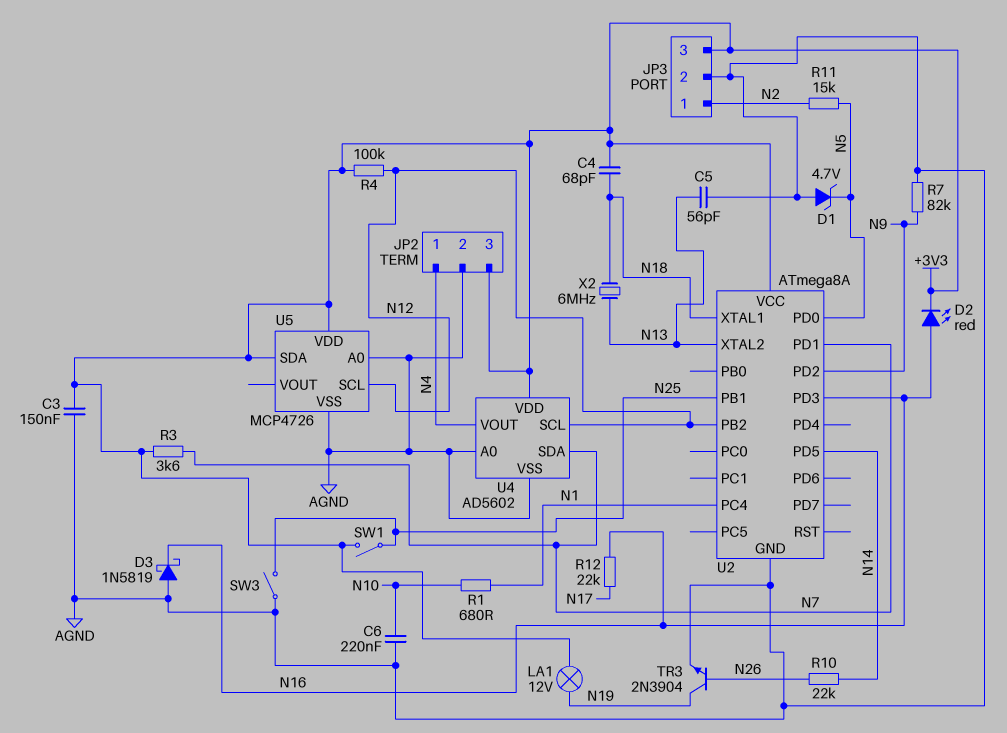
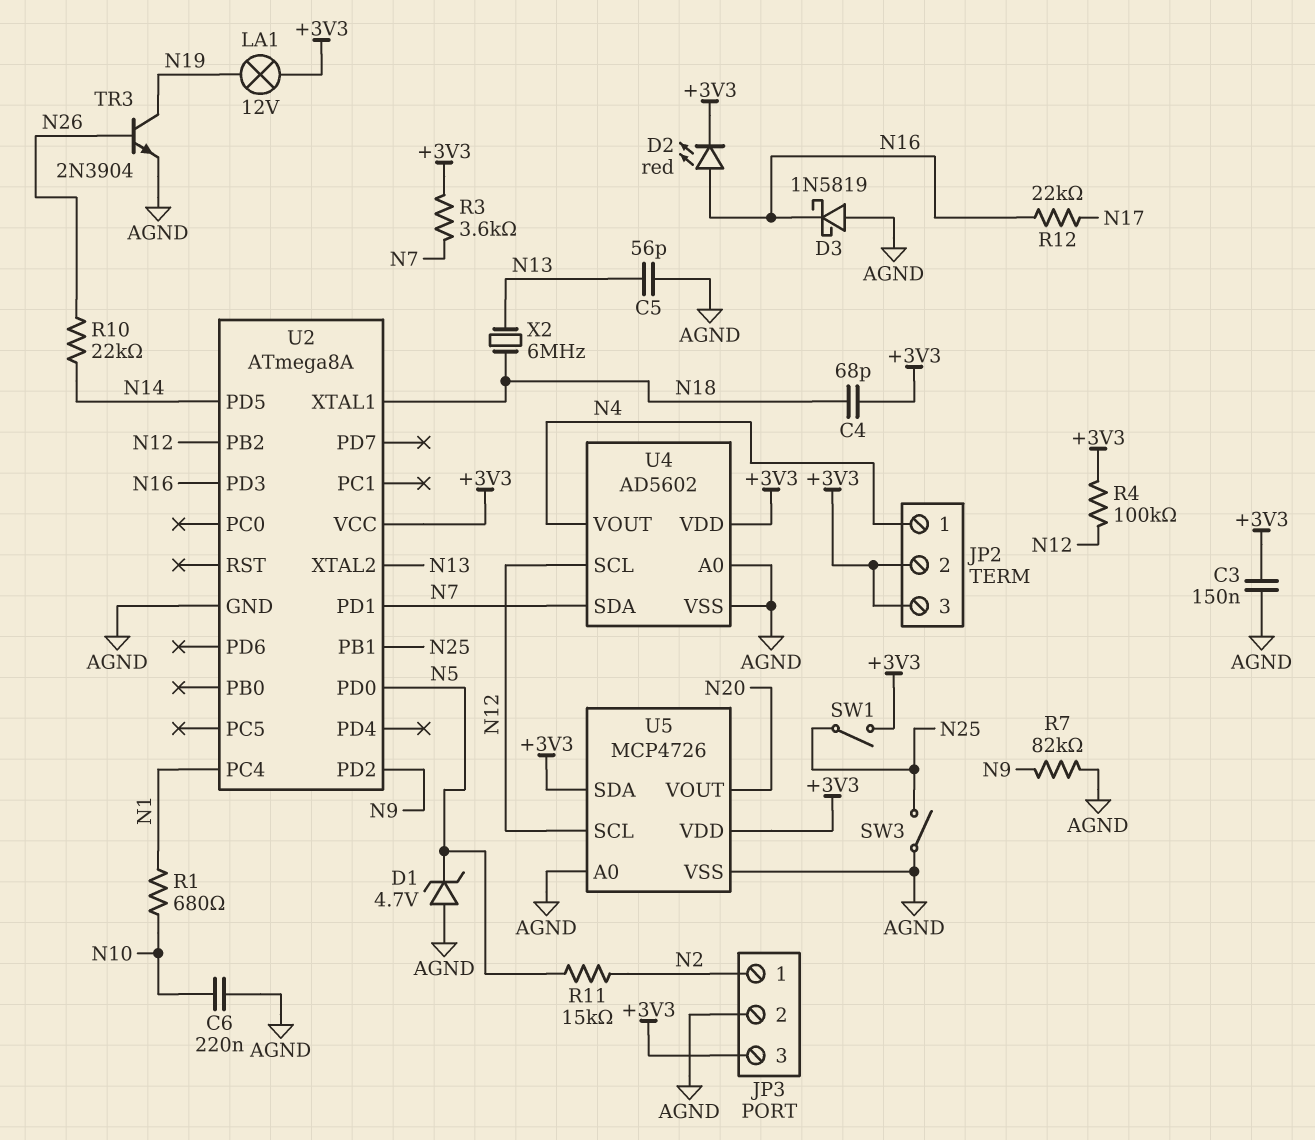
JP2 pin 2: AGND -> +3V3
U5 pin VOUT: none -> N20

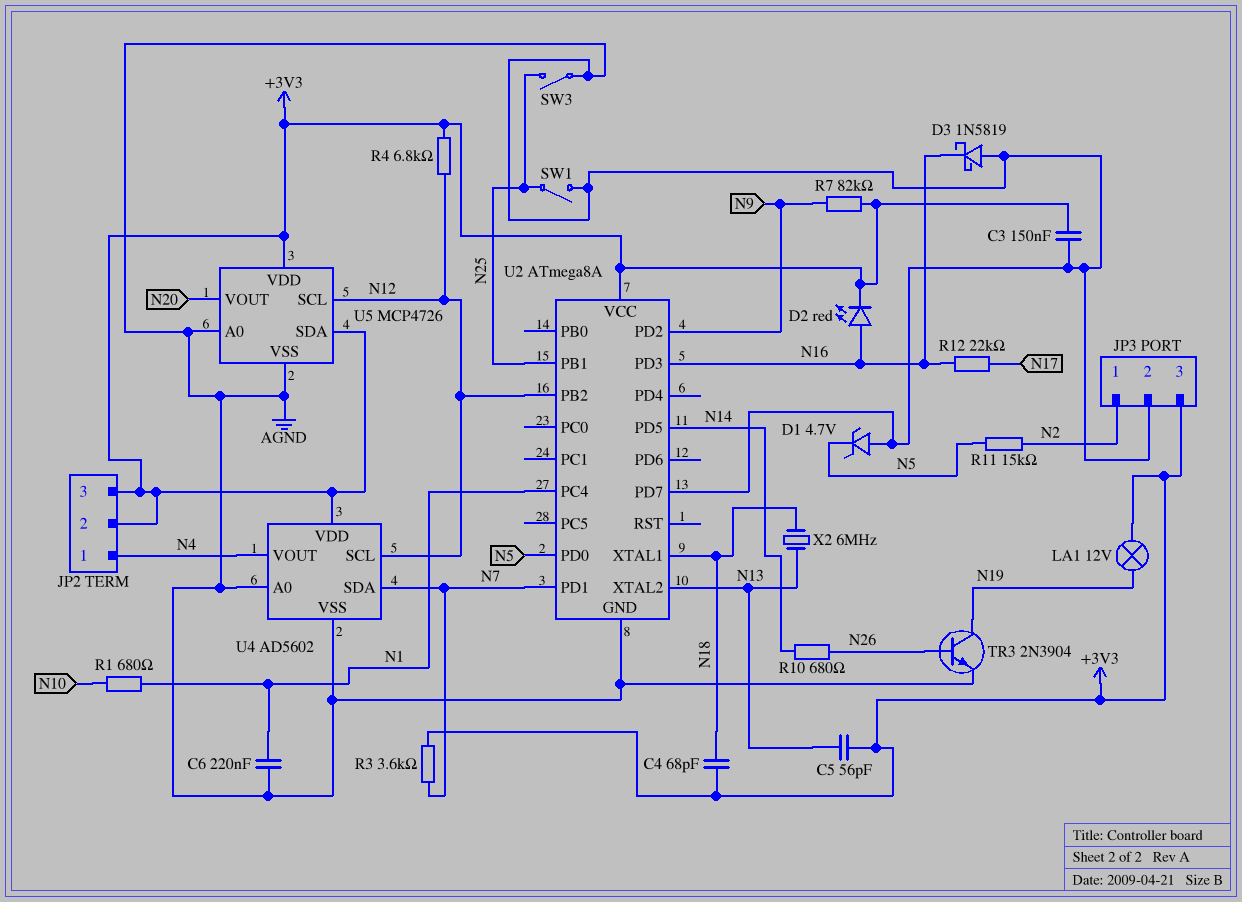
C5: 56pF (AGND, N13) -> 56pF (+3V3, N13)
C6: 220nF (AGND, N10) -> 220nF (AGND, N1)
R4: 100k (+3V3, N12) -> 6.8k (+3V3, N12)
R7: 82k (AGND, N9) -> 82k (+3V3, N9)
R10: 22k (N14, N26) -> 680 (N14, N26)
SW1: switch (+3V3, N25) -> switch (AGND, N25)
U2 pin PD7: none -> AGND

